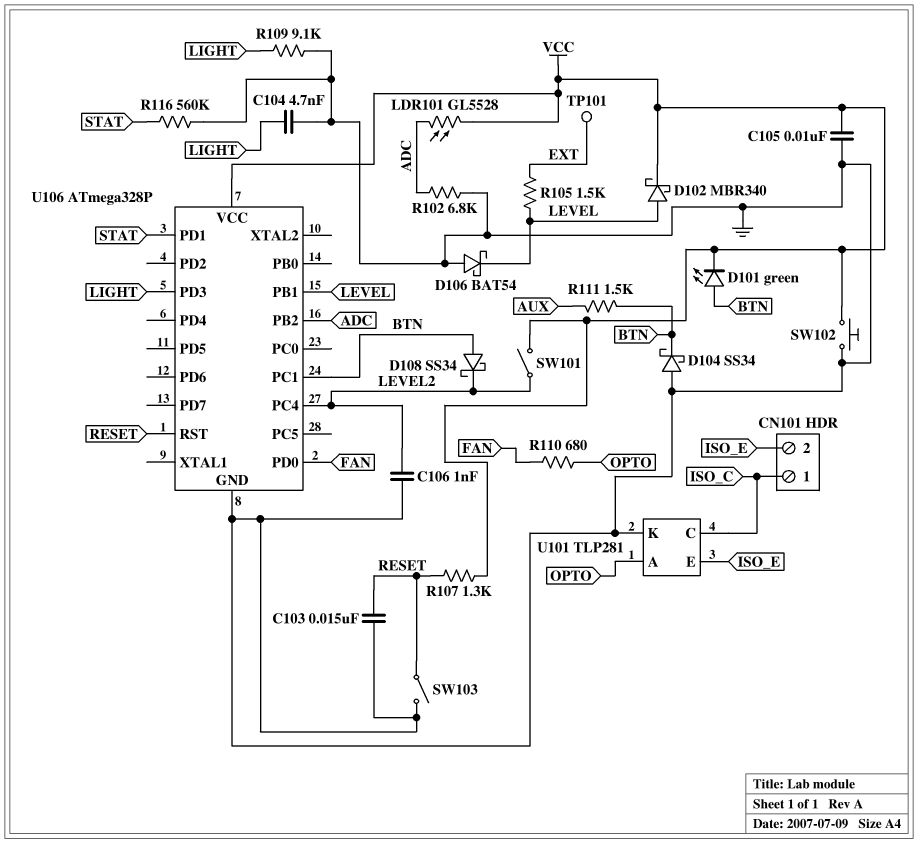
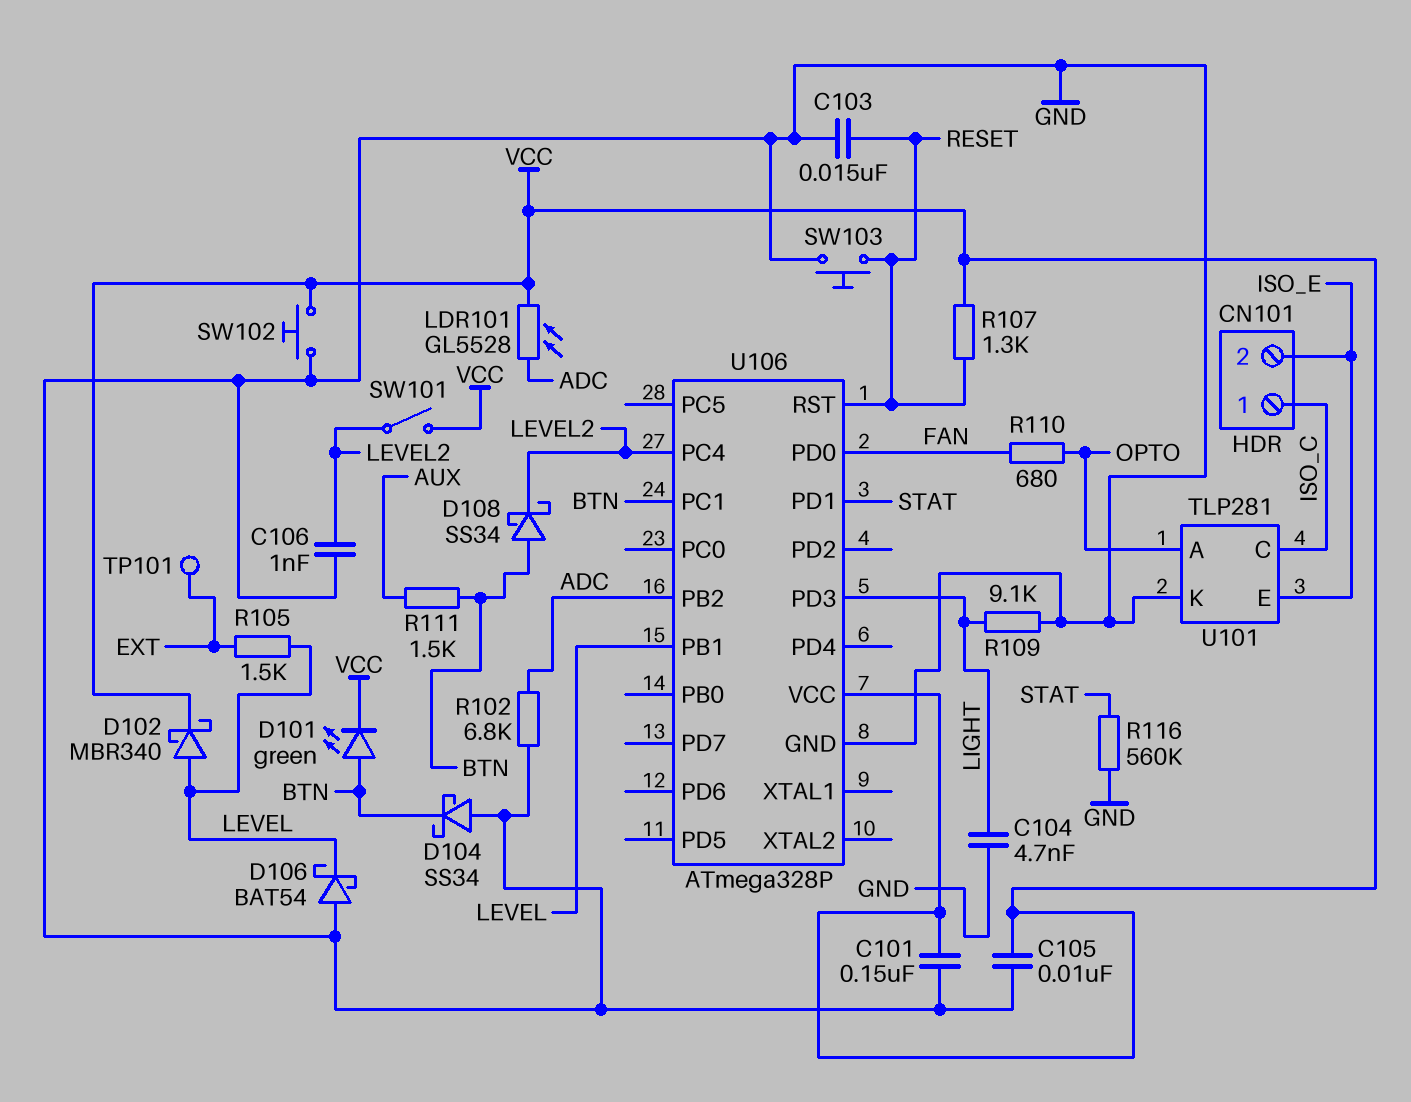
C101: none -> 150nF (GND, VCC)
SW103: switch (GND, RESET) -> button (GND, RESET)

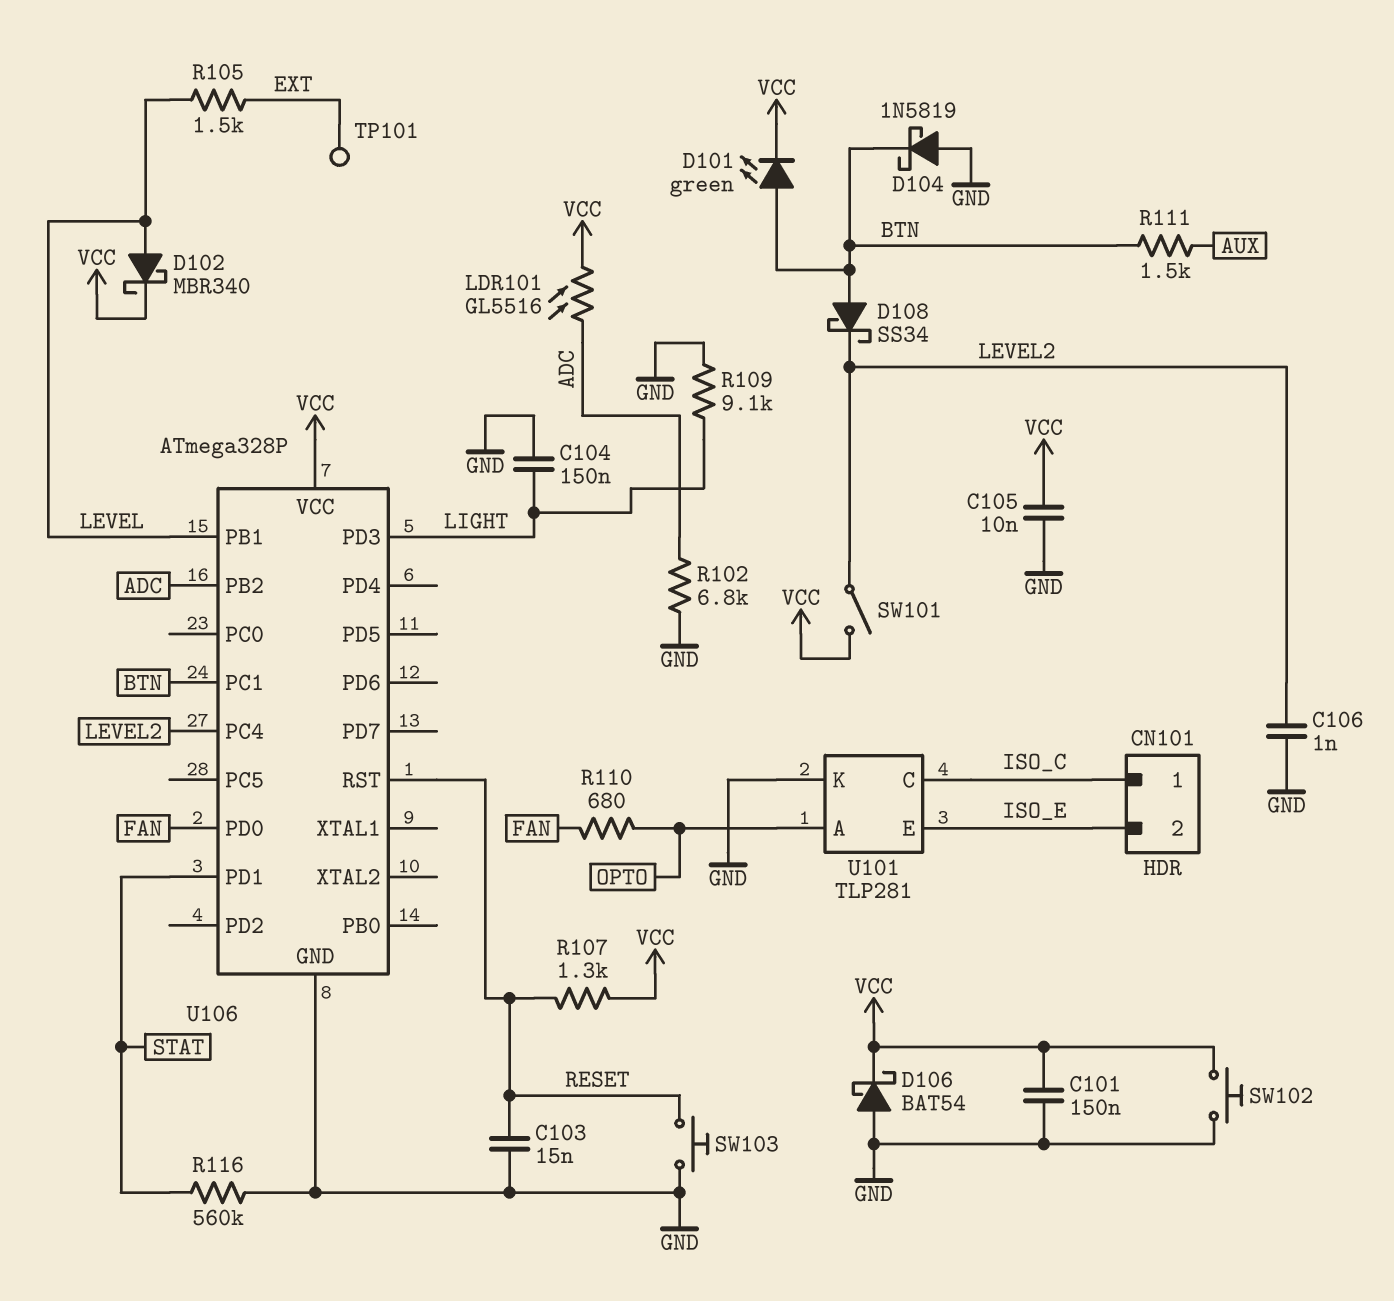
C104: 4.7nF (GND, LIGHT) -> 150nF (GND, LIGHT)
D104: schottky SS34 (A GND, K BTN) -> schottky 1N5819 (A GND, K BTN)
D106: schottky BAT54 (A GND, K LEVEL) -> schottky BAT54 (A GND, K VCC)
LDR101: GL5528 (ADC, VCC) -> GL5516 (ADC, VCC)

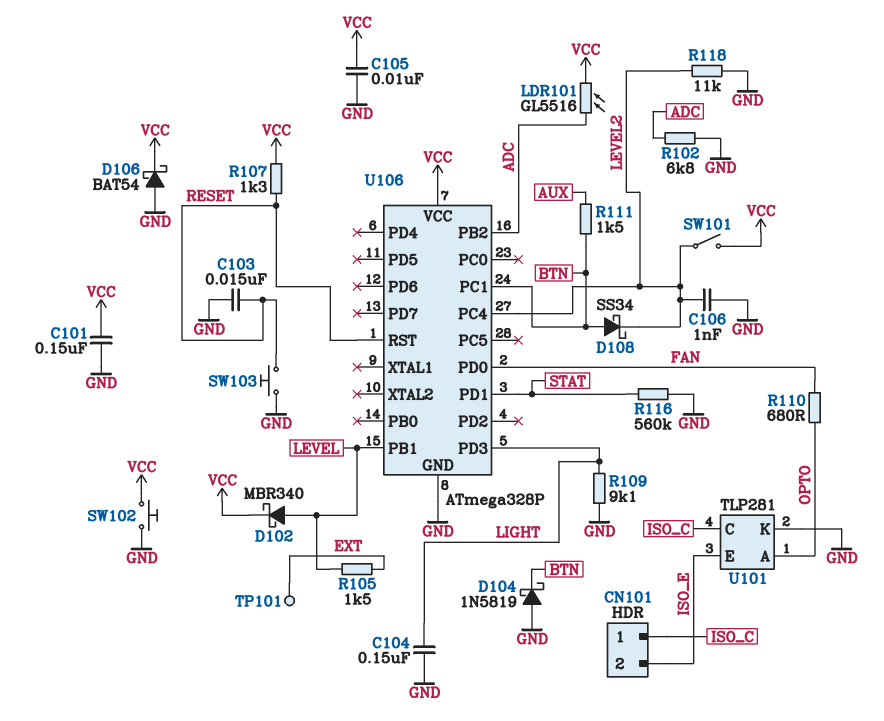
D101: LED green (A BTN, K VCC) -> none
R118: none -> 11k (GND, LEVEL2)

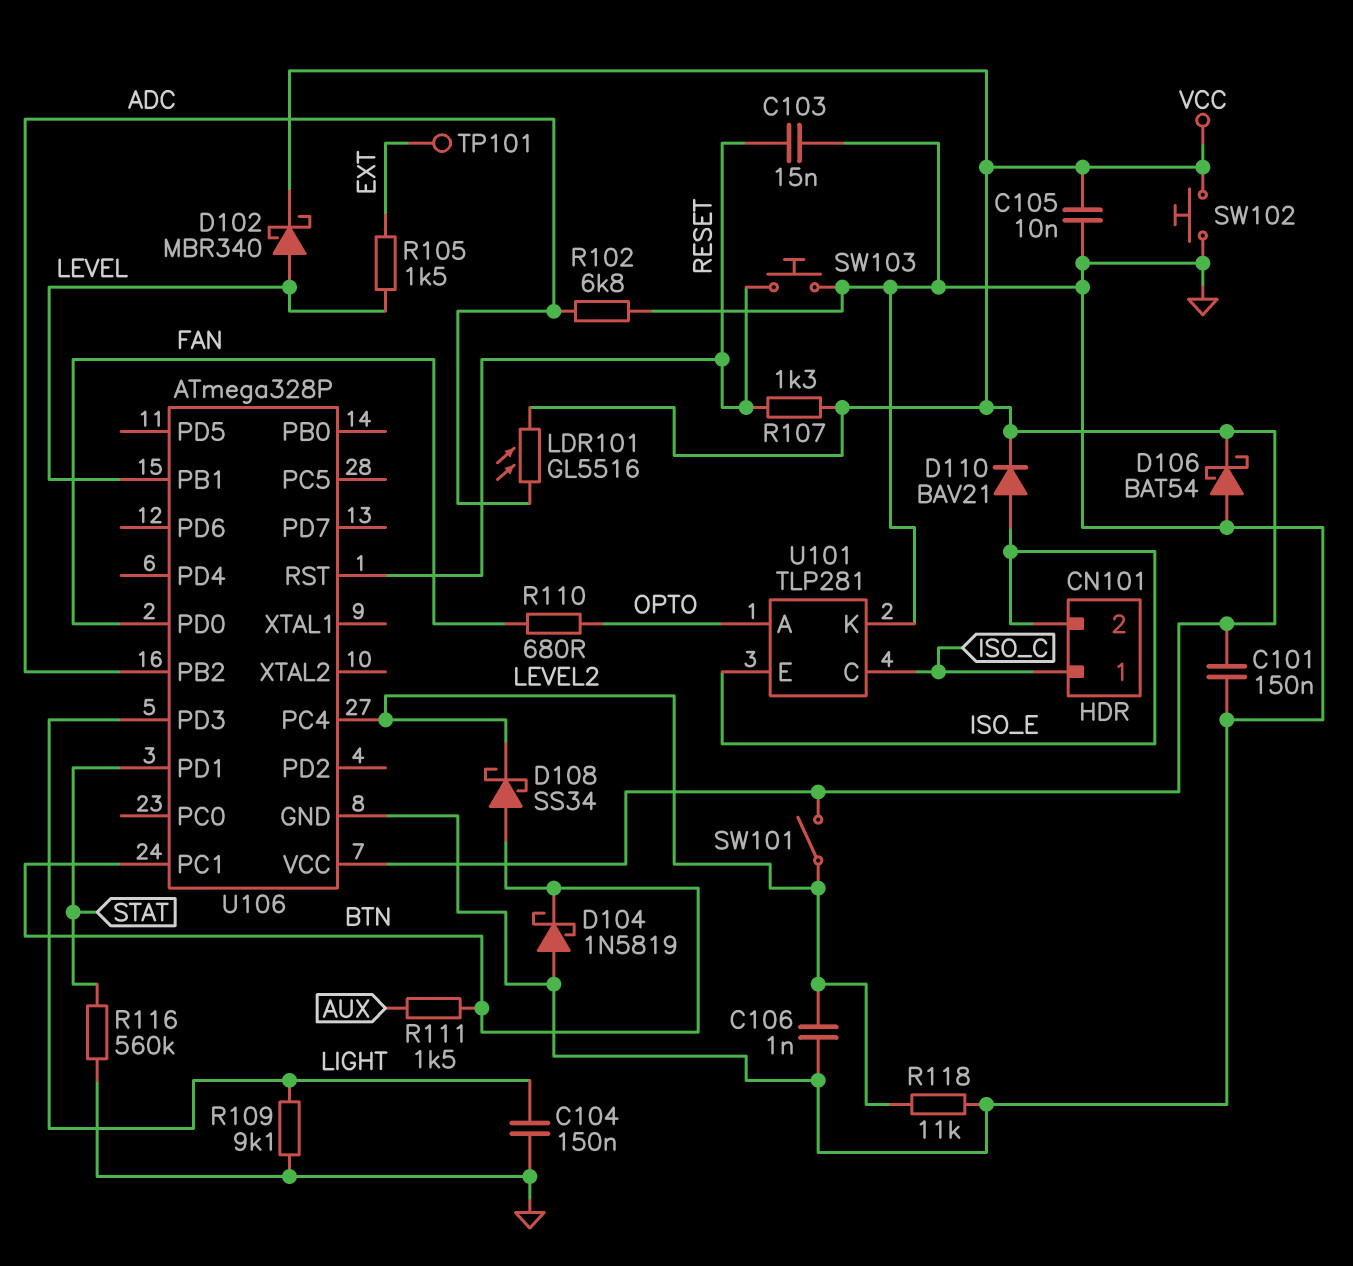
D110: none -> diode BAV21 (A ISO_E, K VCC)

